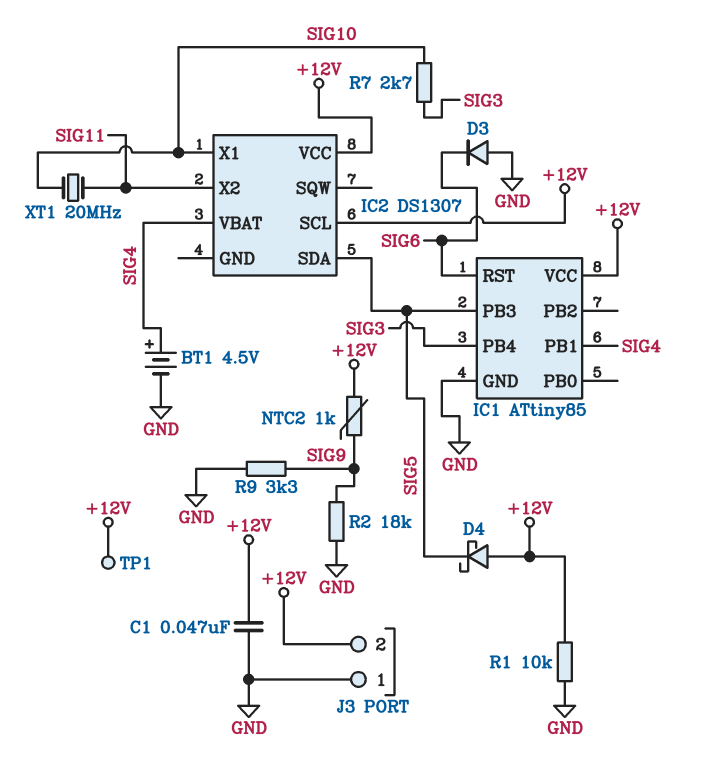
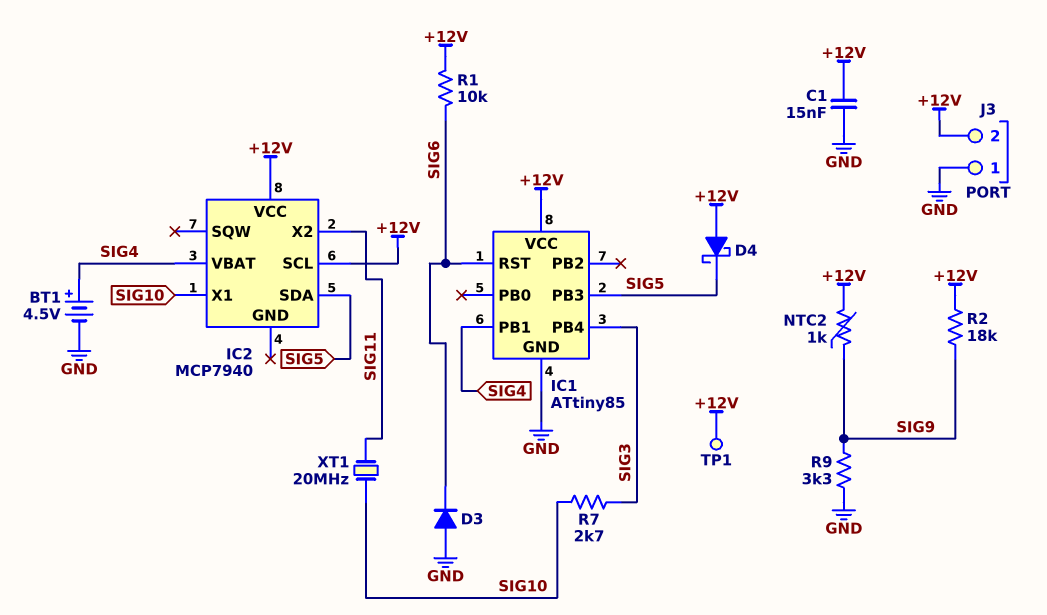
C1: 47nF (+12V, GND) -> 15nF (+12V, GND)
IC2: DS1307 -> MCP7940
R1: 10k (+12V, GND) -> 10k (+12V, SIG6)
R2: 18k (GND, SIG9) -> 18k (+12V, SIG9)

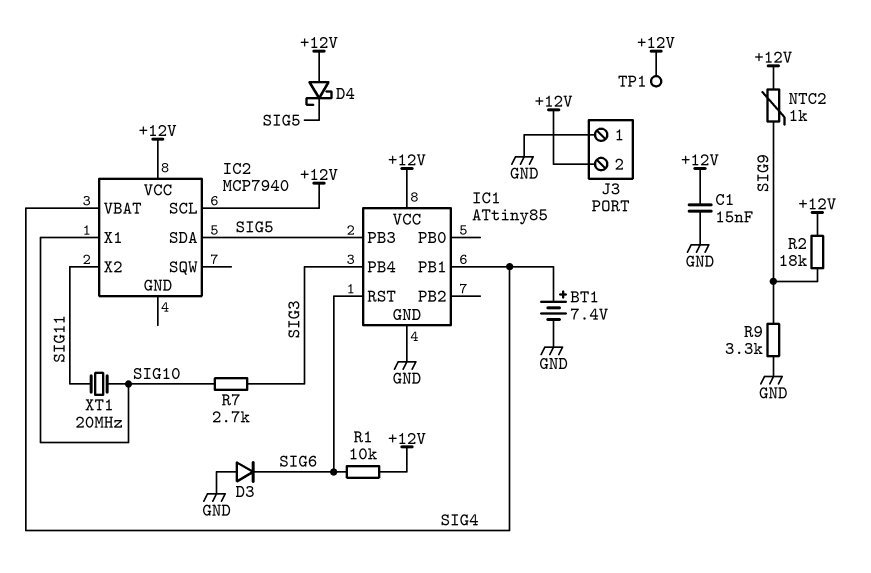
BT1: 4.5V (plus SIG4, minus GND) -> 7.4V (plus SIG4, minus GND)

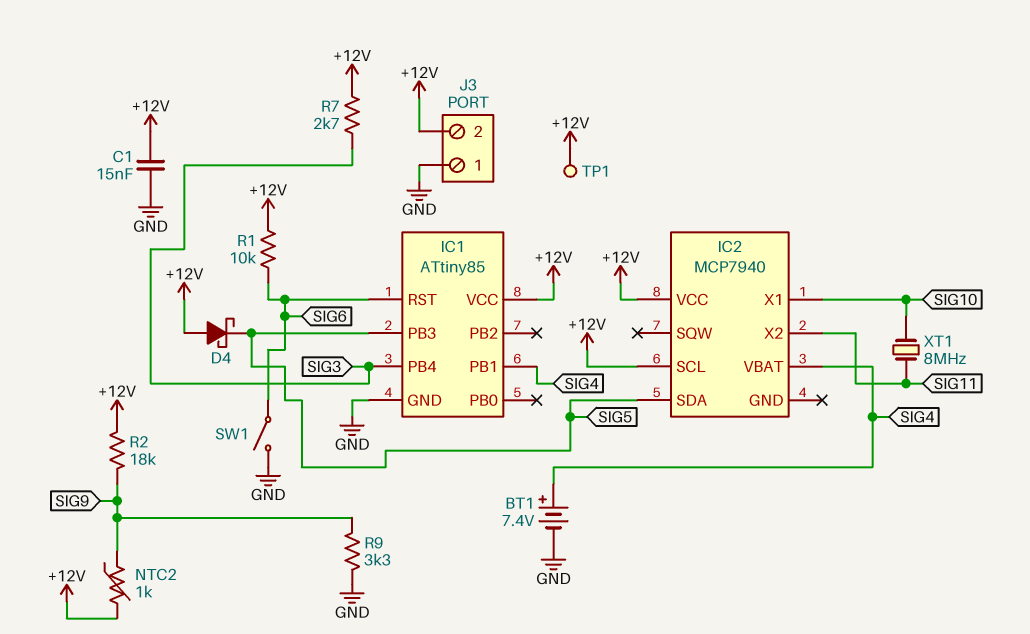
D3: diode (A GND, K SIG6) -> none
R7: 2.7k (SIG3, SIG10) -> 2.7k (+12V, SIG3)
SW1: none -> switch (GND, SIG6)
XT1: 20MHz (SIG10, SIG11) -> 8MHz (SIG10, SIG11)

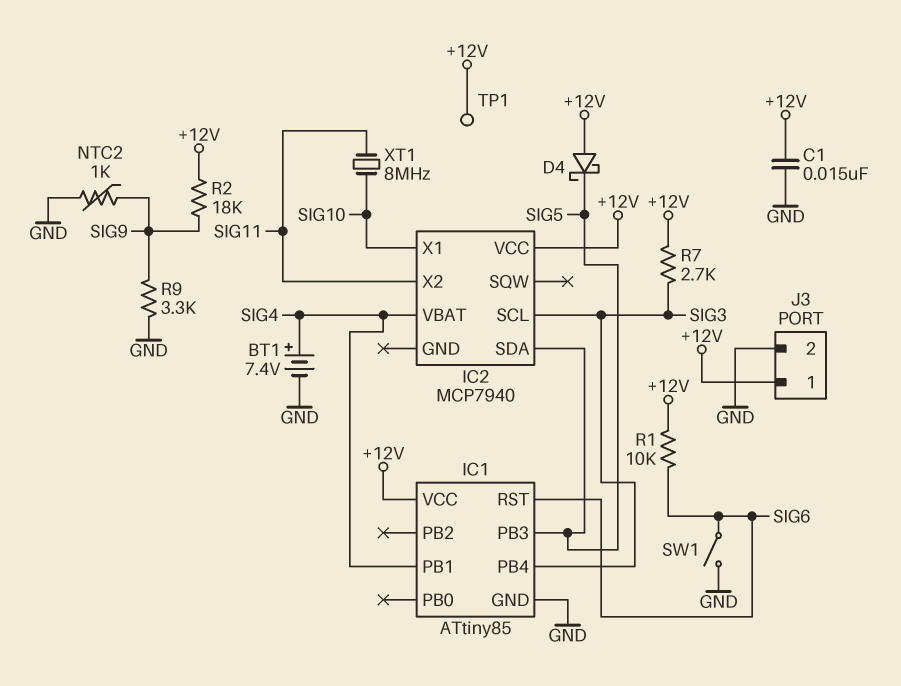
IC2 pin SCL: +12V -> SIG3
J3 pin 1: GND -> +12V
J3 pin 2: +12V -> GND
NTC2: 1k (+12V, SIG9) -> 1k (GND, SIG9)

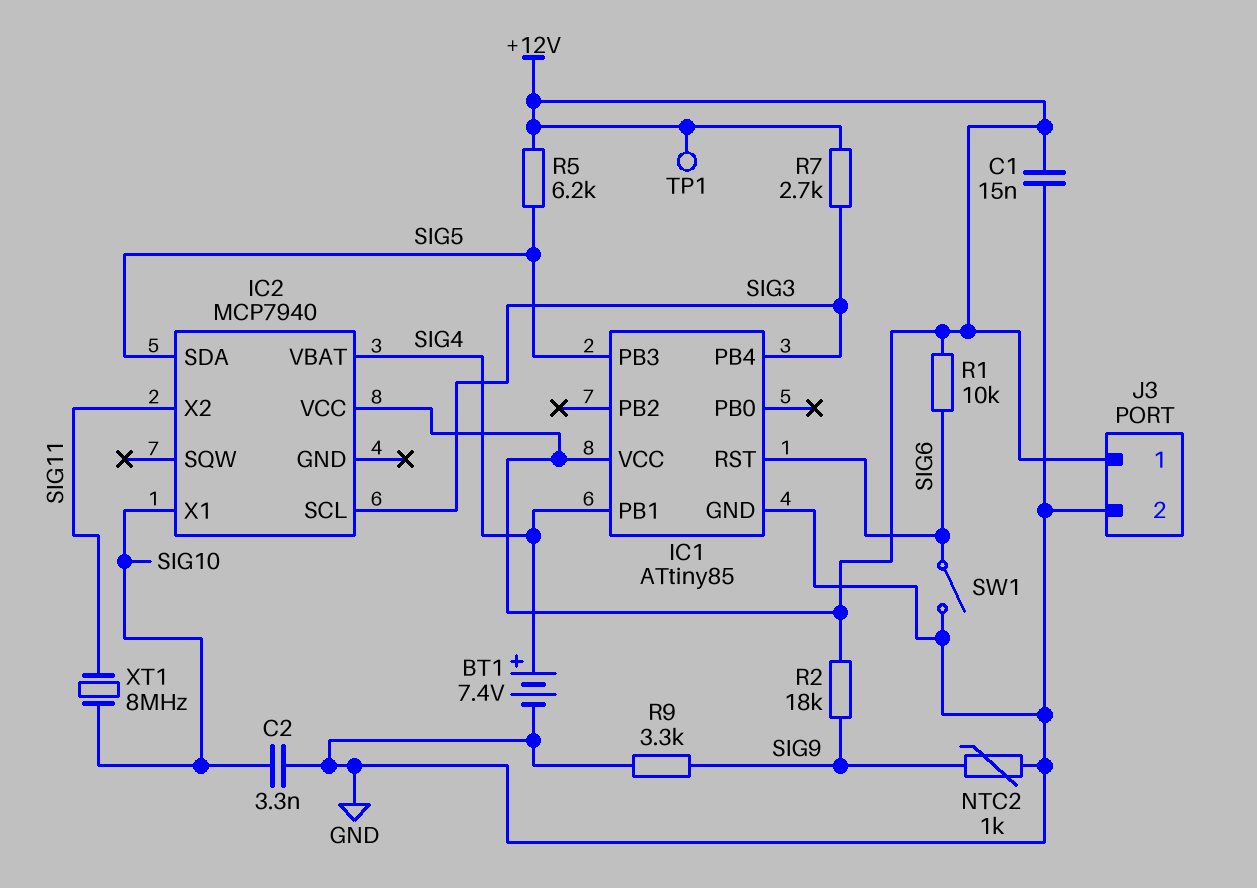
C2: none -> 3.3nF (GND, SIG10)
D4: schottky (A +12V, K SIG5) -> none
R5: none -> 6.2k (+12V, SIG5)

